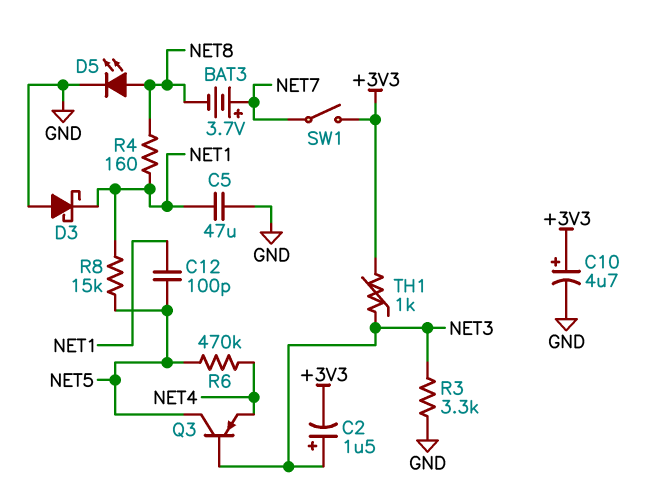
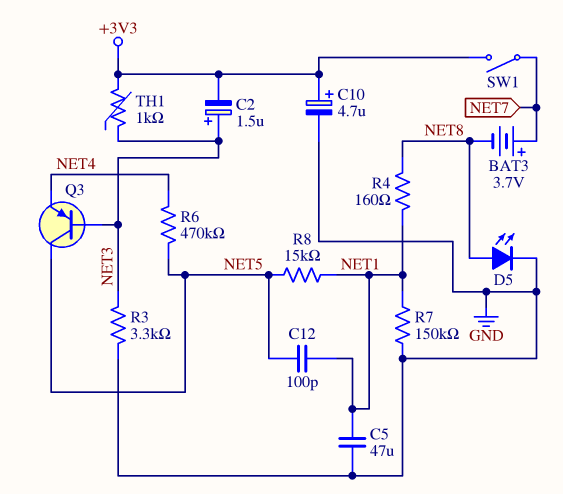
D3: schottky (A GND, K NET1) -> none
R7: none -> 150k (GND, NET1)

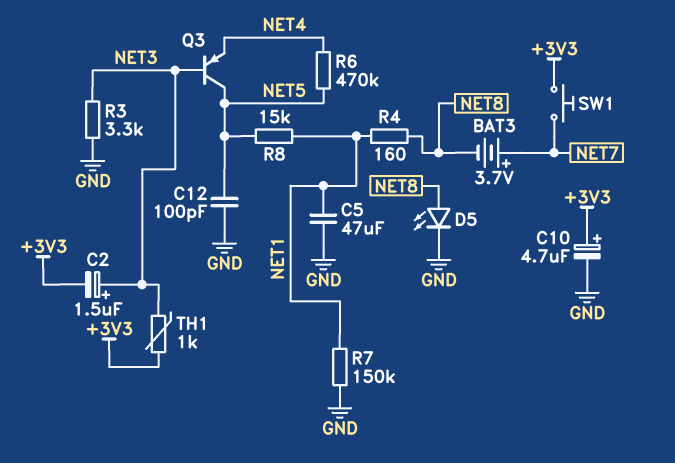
C12: 100pF (NET1, NET5) -> 100pF (GND, NET5)
SW1: switch (+3V3, NET7) -> button (+3V3, NET7)

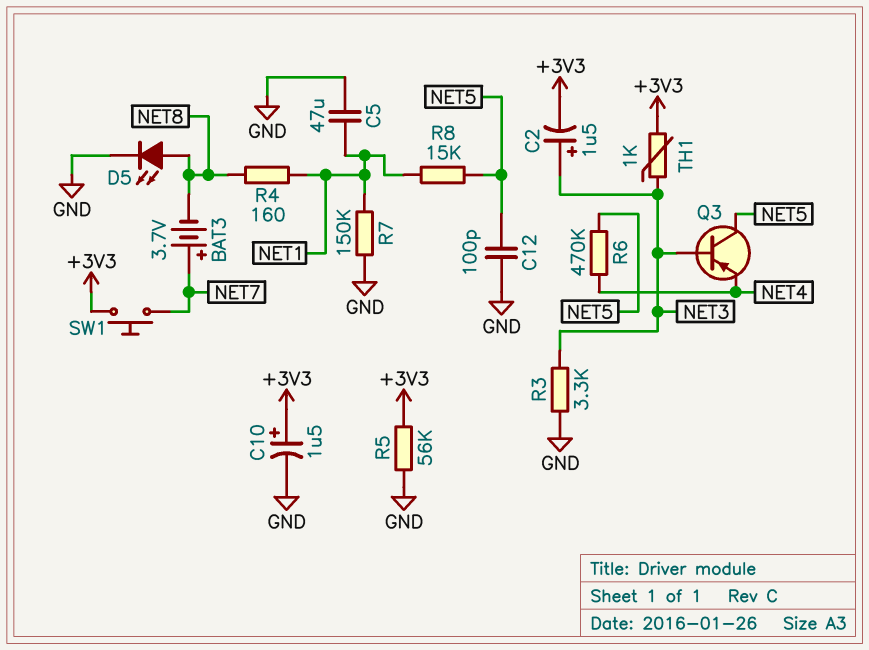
C10: 4.7uF (plus +3V3, minus GND) -> 1.5uF (plus +3V3, minus GND)
R5: none -> 56k (+3V3, GND)

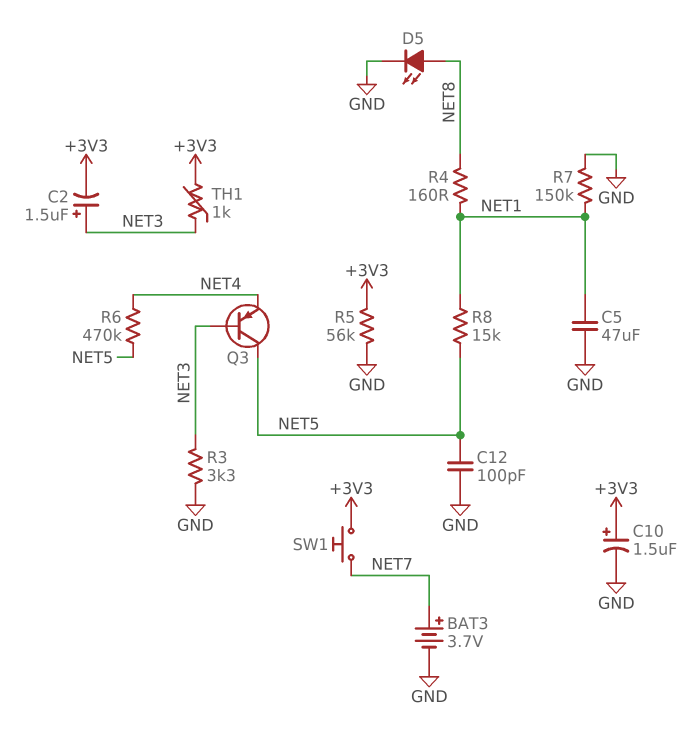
BAT3: 3.7V (plus NET7, minus NET8) -> 3.7V (plus NET7, minus GND)

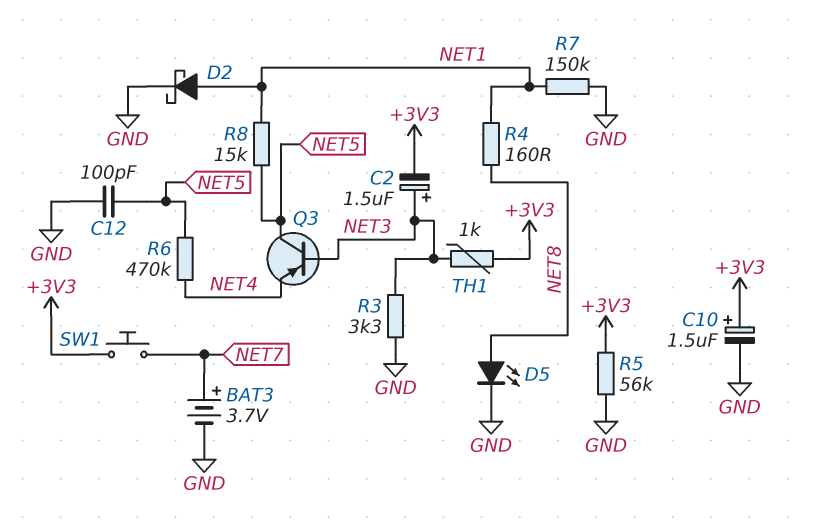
C5: 47uF (GND, NET1) -> none
D2: none -> schottky (A NET1, K GND)

